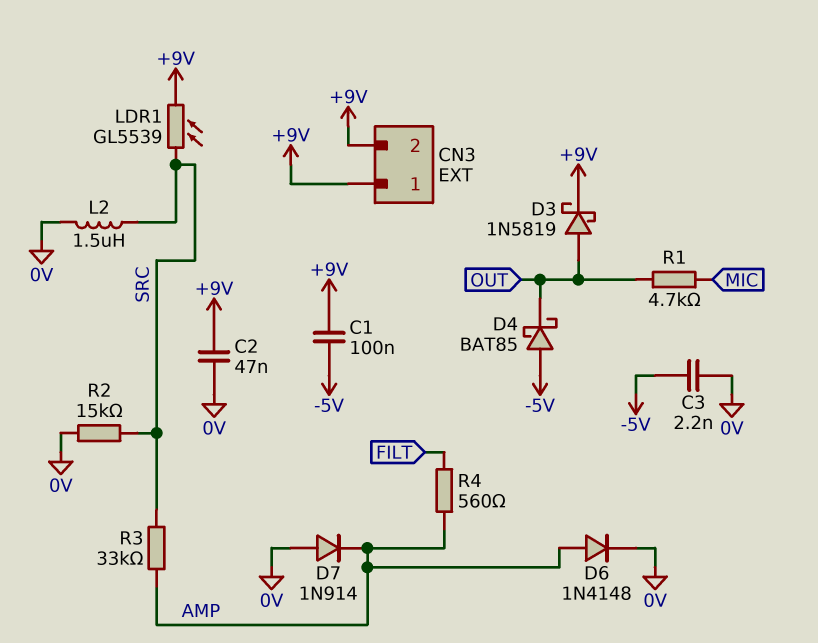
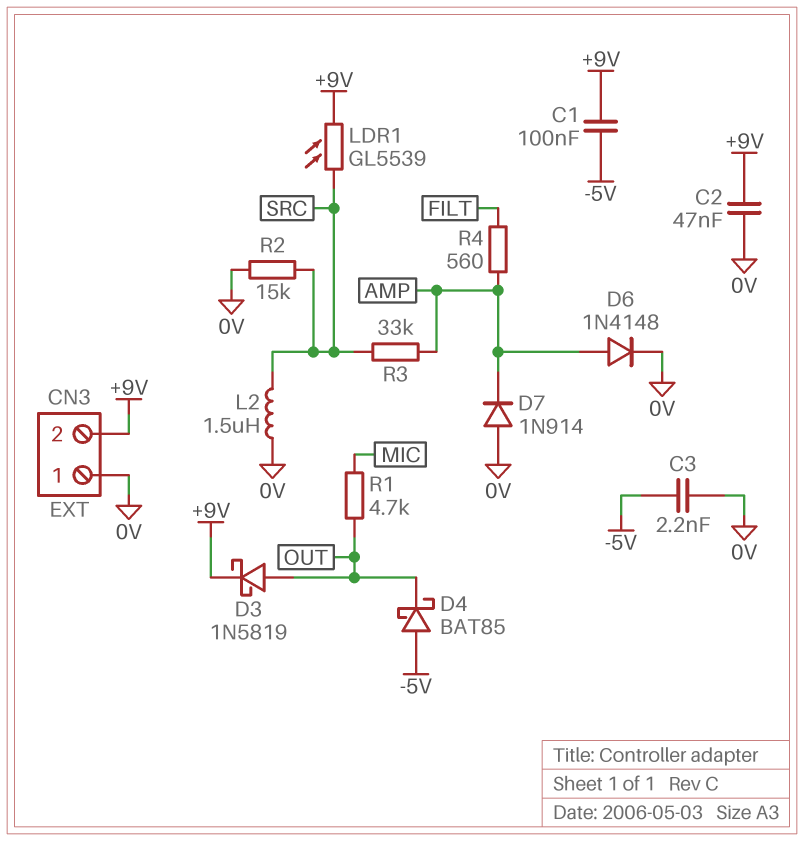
CN3 pin 1: +9V -> 0V

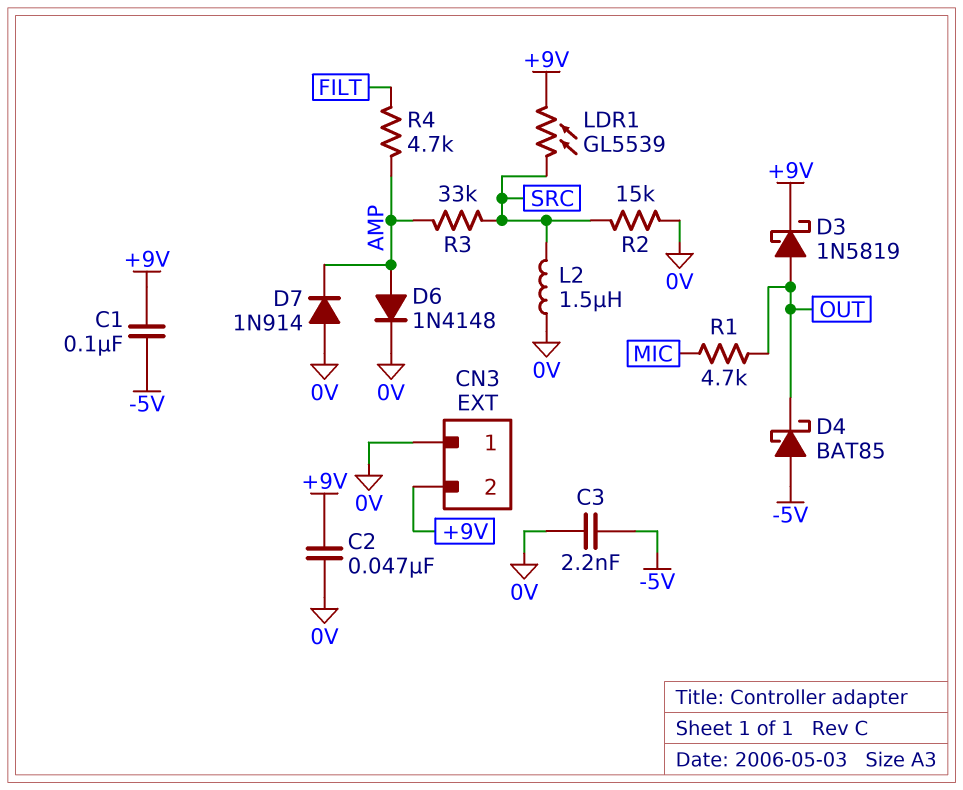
R4: 560 (AMP, FILT) -> 4.7k (AMP, FILT)

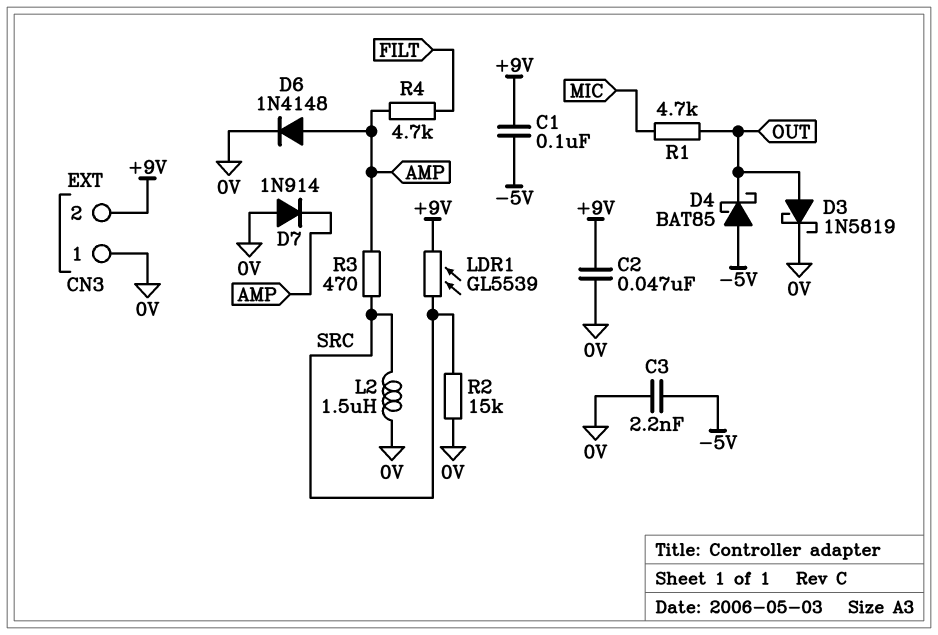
D3: schottky 1N5819 (A OUT, K +9V) -> schottky 1N5819 (A OUT, K 0V)
R3: 33k (AMP, SRC) -> 470 (AMP, SRC)

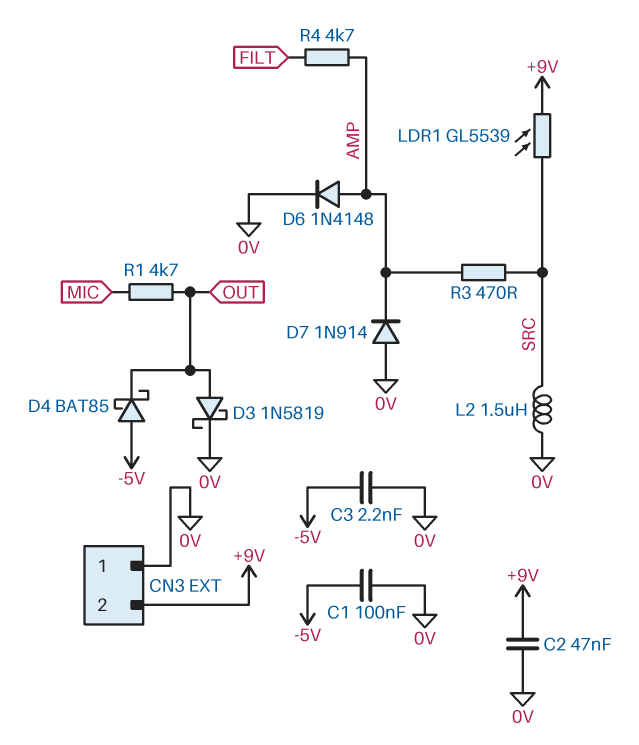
C1: 100nF (+9V, -5V) -> 100nF (-5V, 0V)
R2: 15k (0V, SRC) -> none

